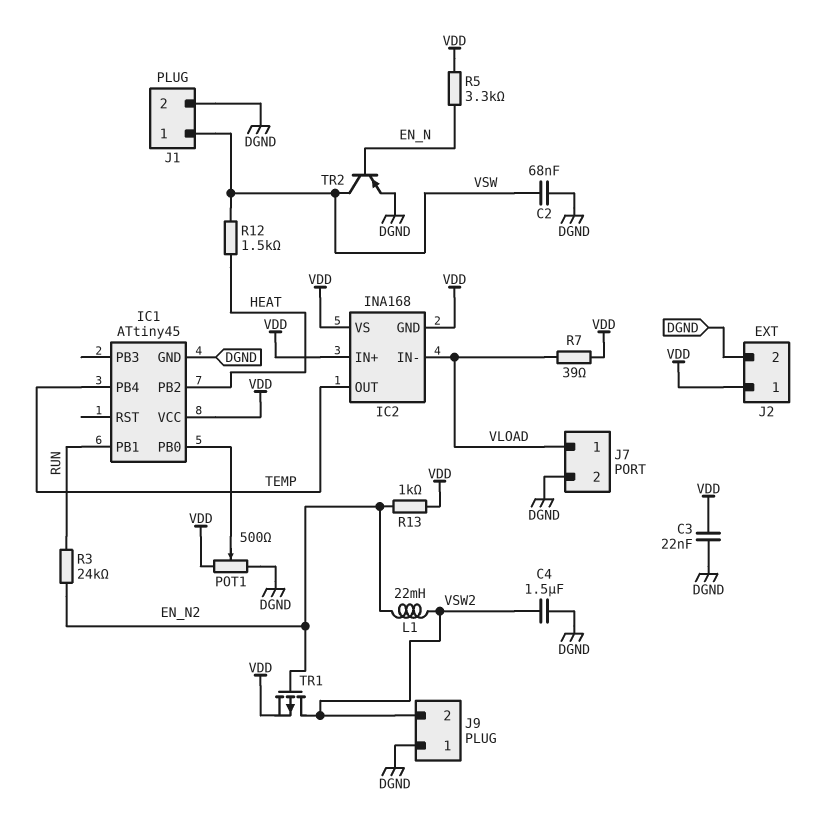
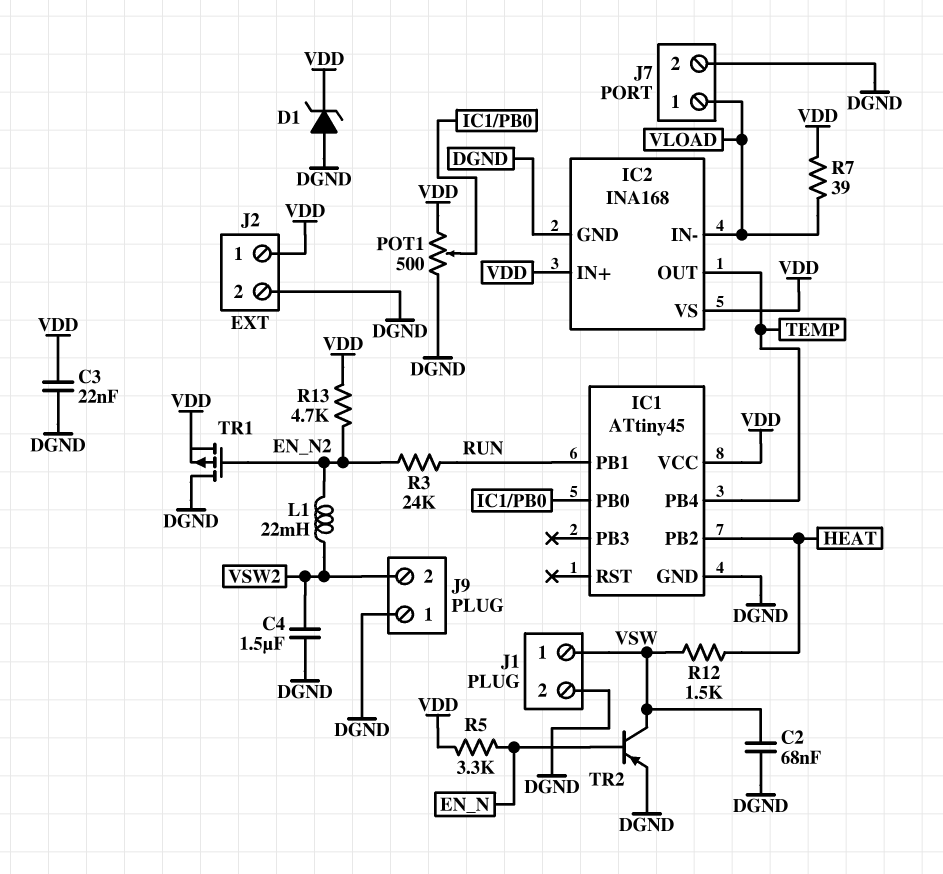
D1: none -> zener (A DGND, K VDD)
IC2 pin GND: VDD -> DGND
R13: 1k (EN_N2, VDD) -> 4.7k (EN_N2, VDD)
TR1: PMOS (G EN_N2, D VSW2, S VDD) -> PMOS (G EN_N2, D DGND, S VDD)

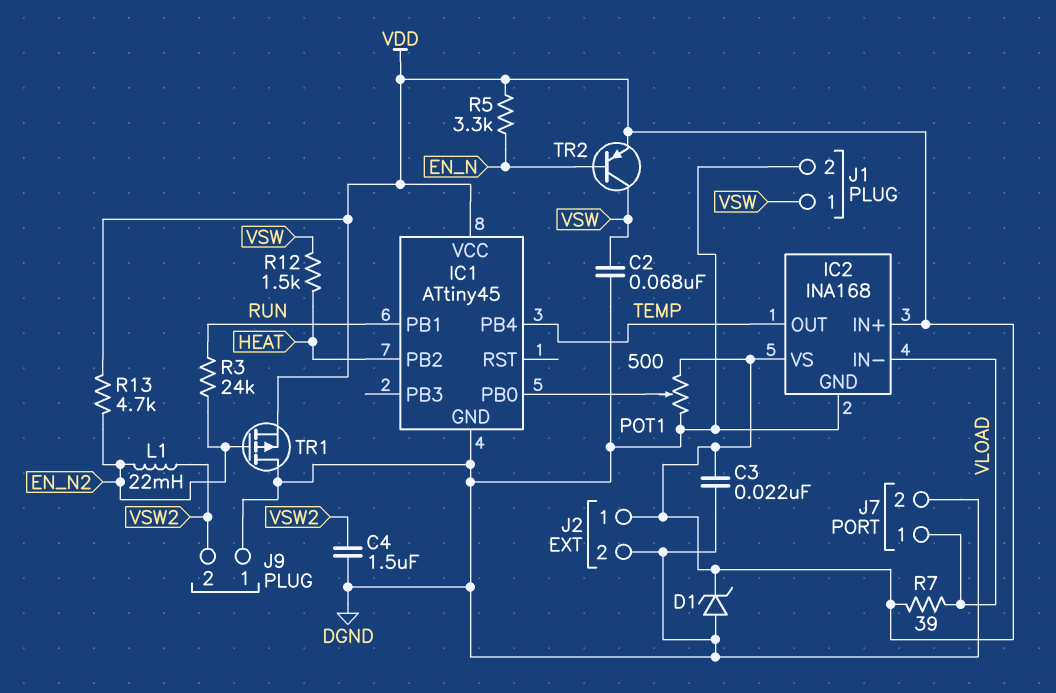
TR2: PNP (B EN_N, C VSW, E DGND) -> PNP (B EN_N, C VSW, E VDD)

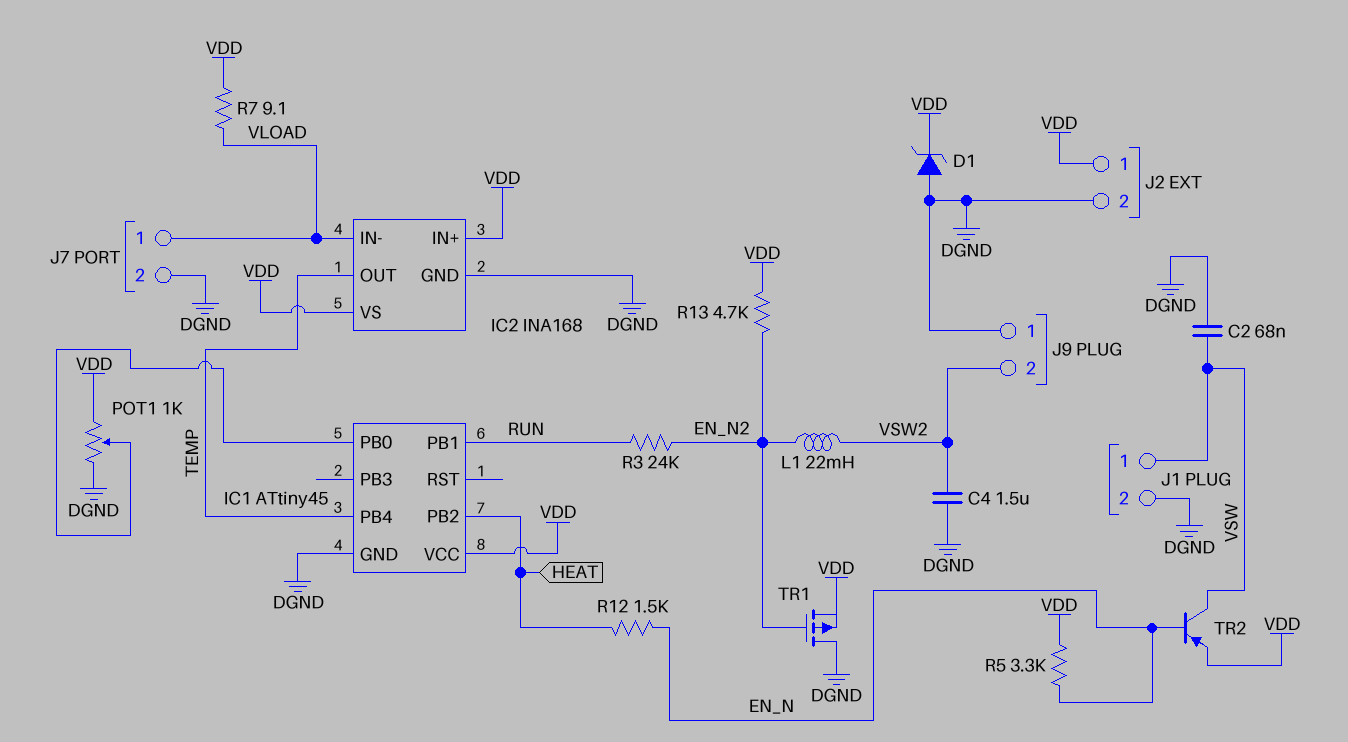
C3: 22nF (DGND, VDD) -> none
POT1: 500 (DGND, VDD, wiper IC1/PB0) -> 1k (DGND, VDD, wiper IC1/PB0)
R7: 39 (VDD, VLOAD) -> 9.1 (VDD, VLOAD)
R12: 1.5k (HEAT, VSW) -> 1.5k (EN_N, HEAT)

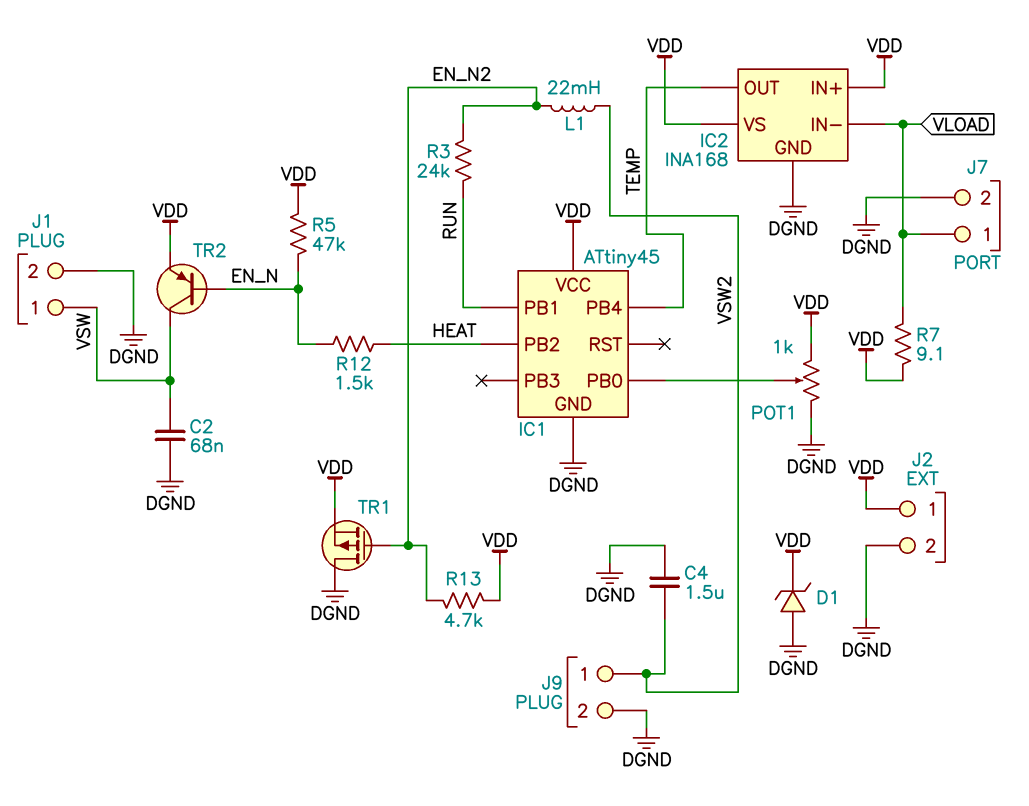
J9 pin 1: DGND -> VSW2
J9 pin 2: VSW2 -> DGND
R5: 3.3k (EN_N, VDD) -> 47k (EN_N, VDD)

